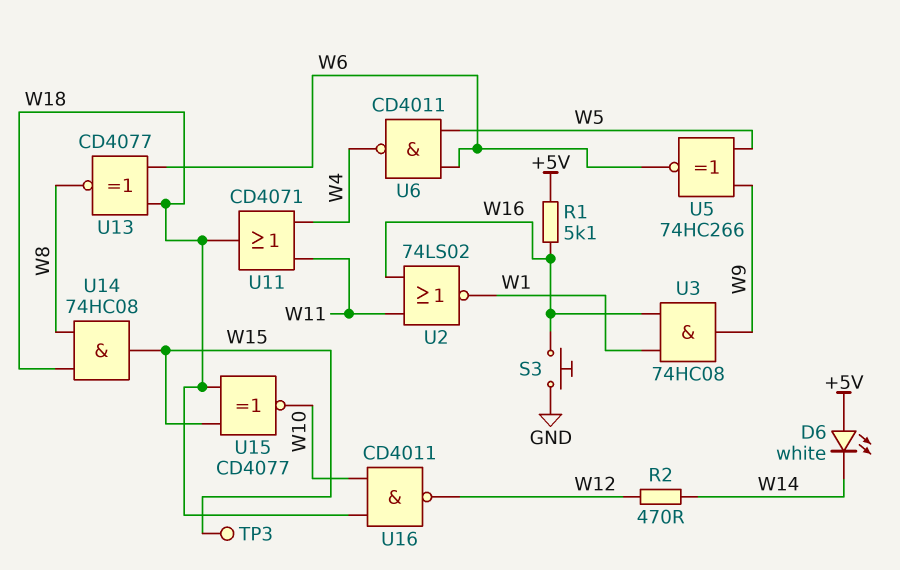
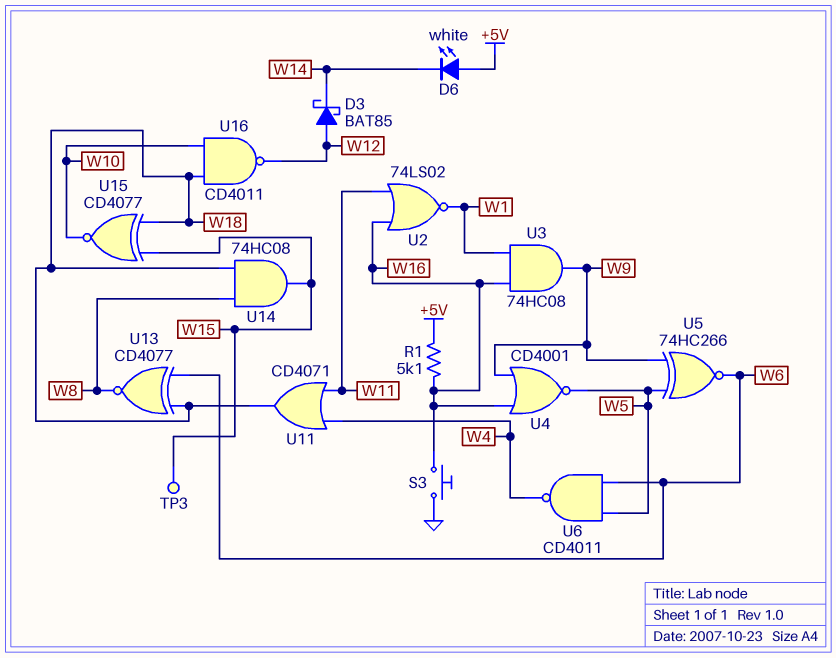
D3: none -> schottky BAT85 (A W12, K W14)
R2: 470 (W12, W14) -> none
U4: none -> NOR CD4001 (in W9, in W16, out W5)

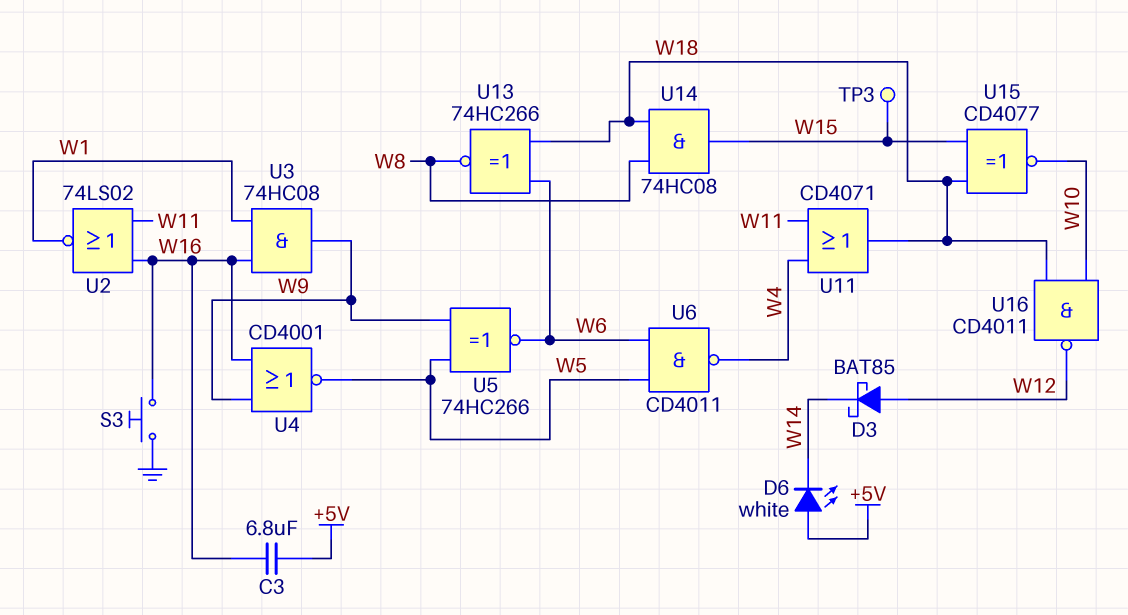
C3: none -> 6.8uF (+5V, W16)
R1: 5.1k (+5V, W16) -> none
U13: XNOR CD4077 (in W6, in W18, out W8) -> XNOR 74HC266 (in W6, in W18, out W8)

